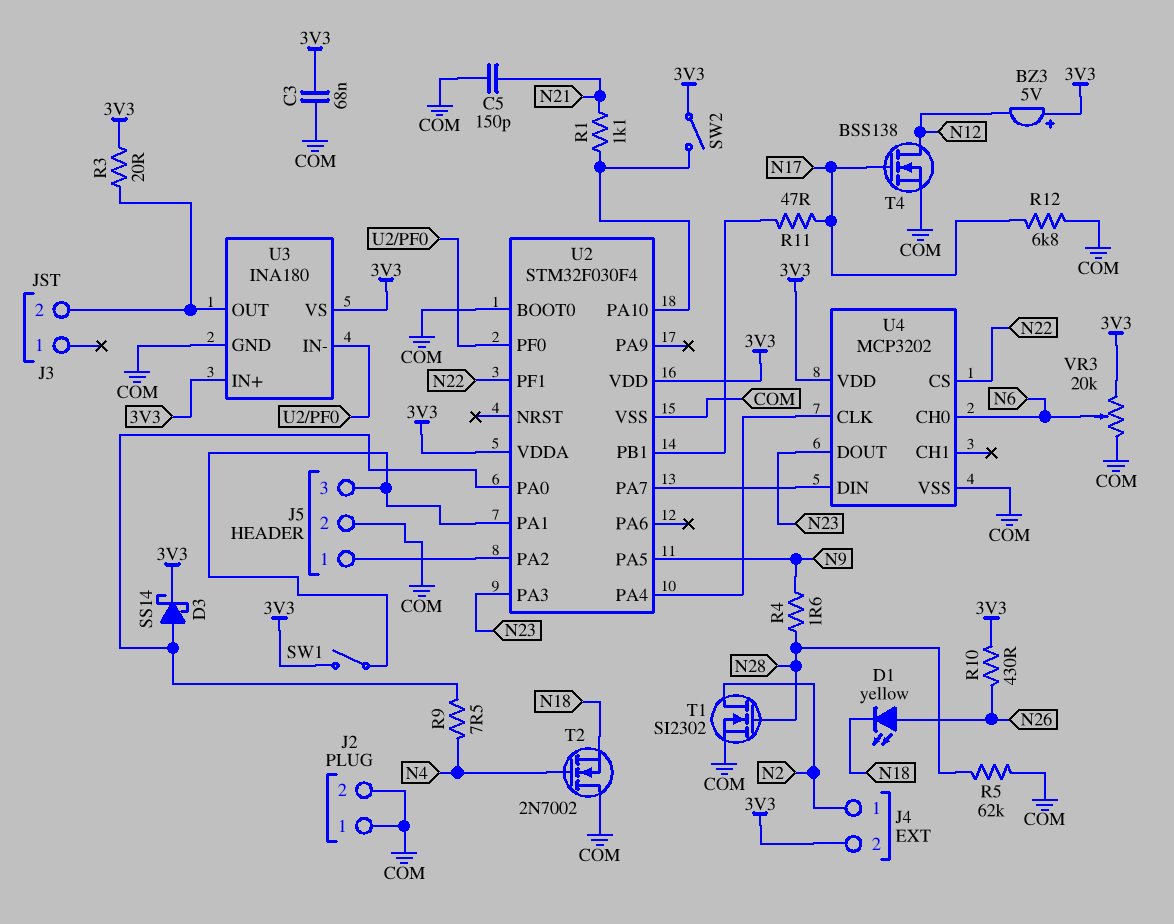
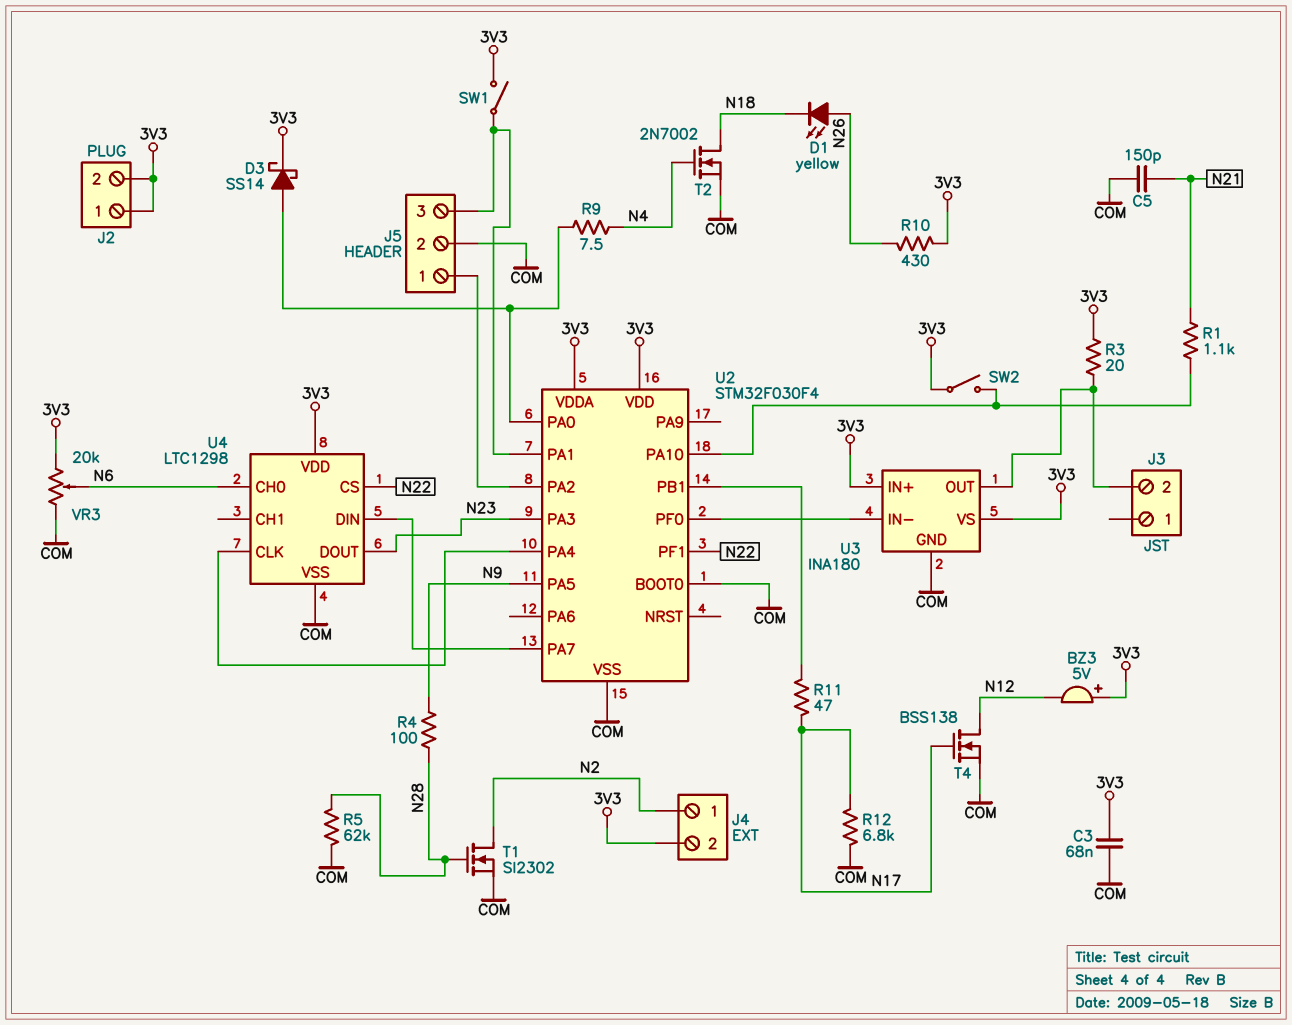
J2 pin 1: COM -> 3V3
J2 pin 2: COM -> 3V3
R4: 1.6 (N9, N28) -> 100 (N9, N28)
T2: NMOS 2N7002 (G N4, D COM, S N18) -> NMOS 2N7002 (G N4, D N18, S COM)
U4: MCP3202 -> LTC1298

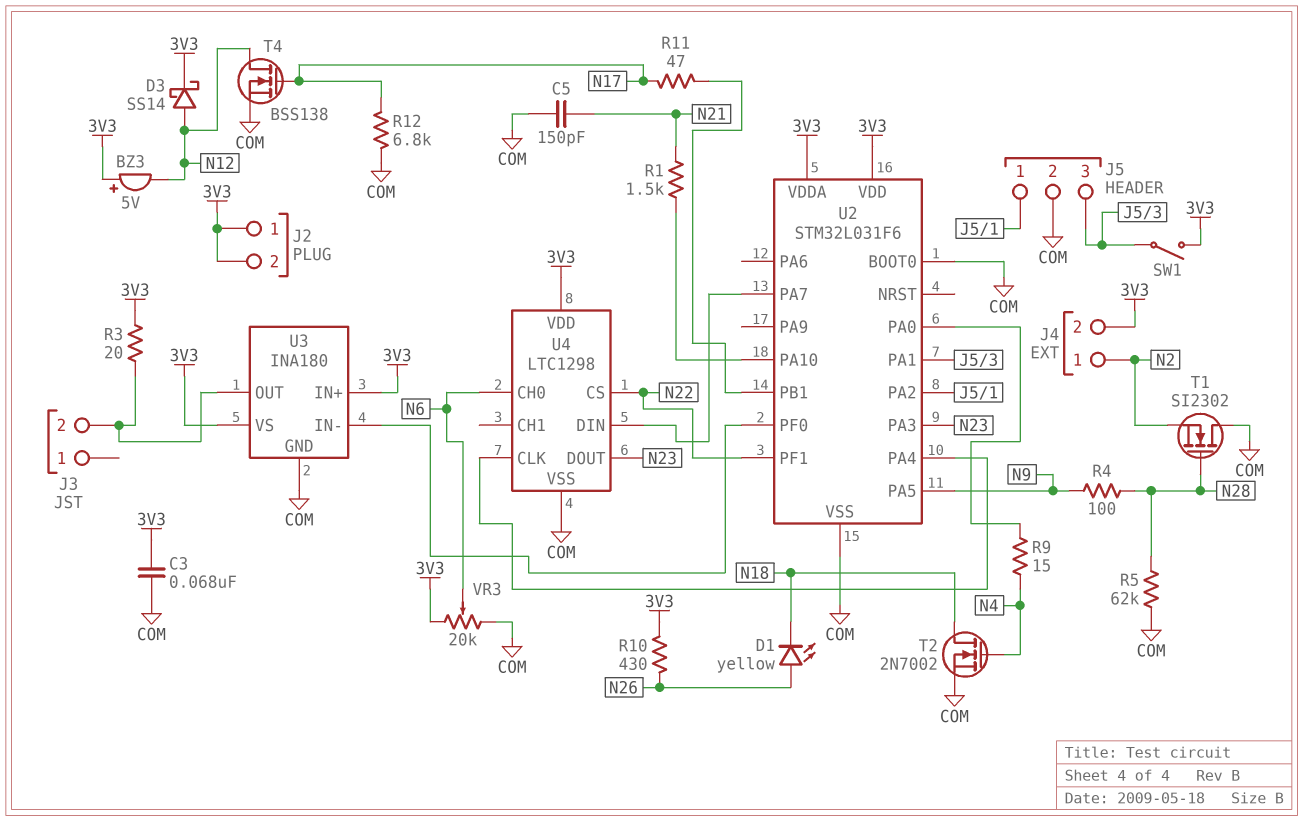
D3: schottky SS14 (A U2/PA0, K 3V3) -> schottky SS14 (A N12, K 3V3)
R1: 1.1k (N21, U2/PA10) -> 1.5k (N21, U2/PA10)
R9: 7.5 (N4, U2/PA0) -> 15 (N4, U2/PA0)
SW2: switch (3V3, U2/PA10) -> none
T1: NMOS SI2302 (G N28, D N2, S COM) -> NMOS SI2302 (G N28, D COM, S N2)
U2: STM32F030F4 -> STM32L031F6

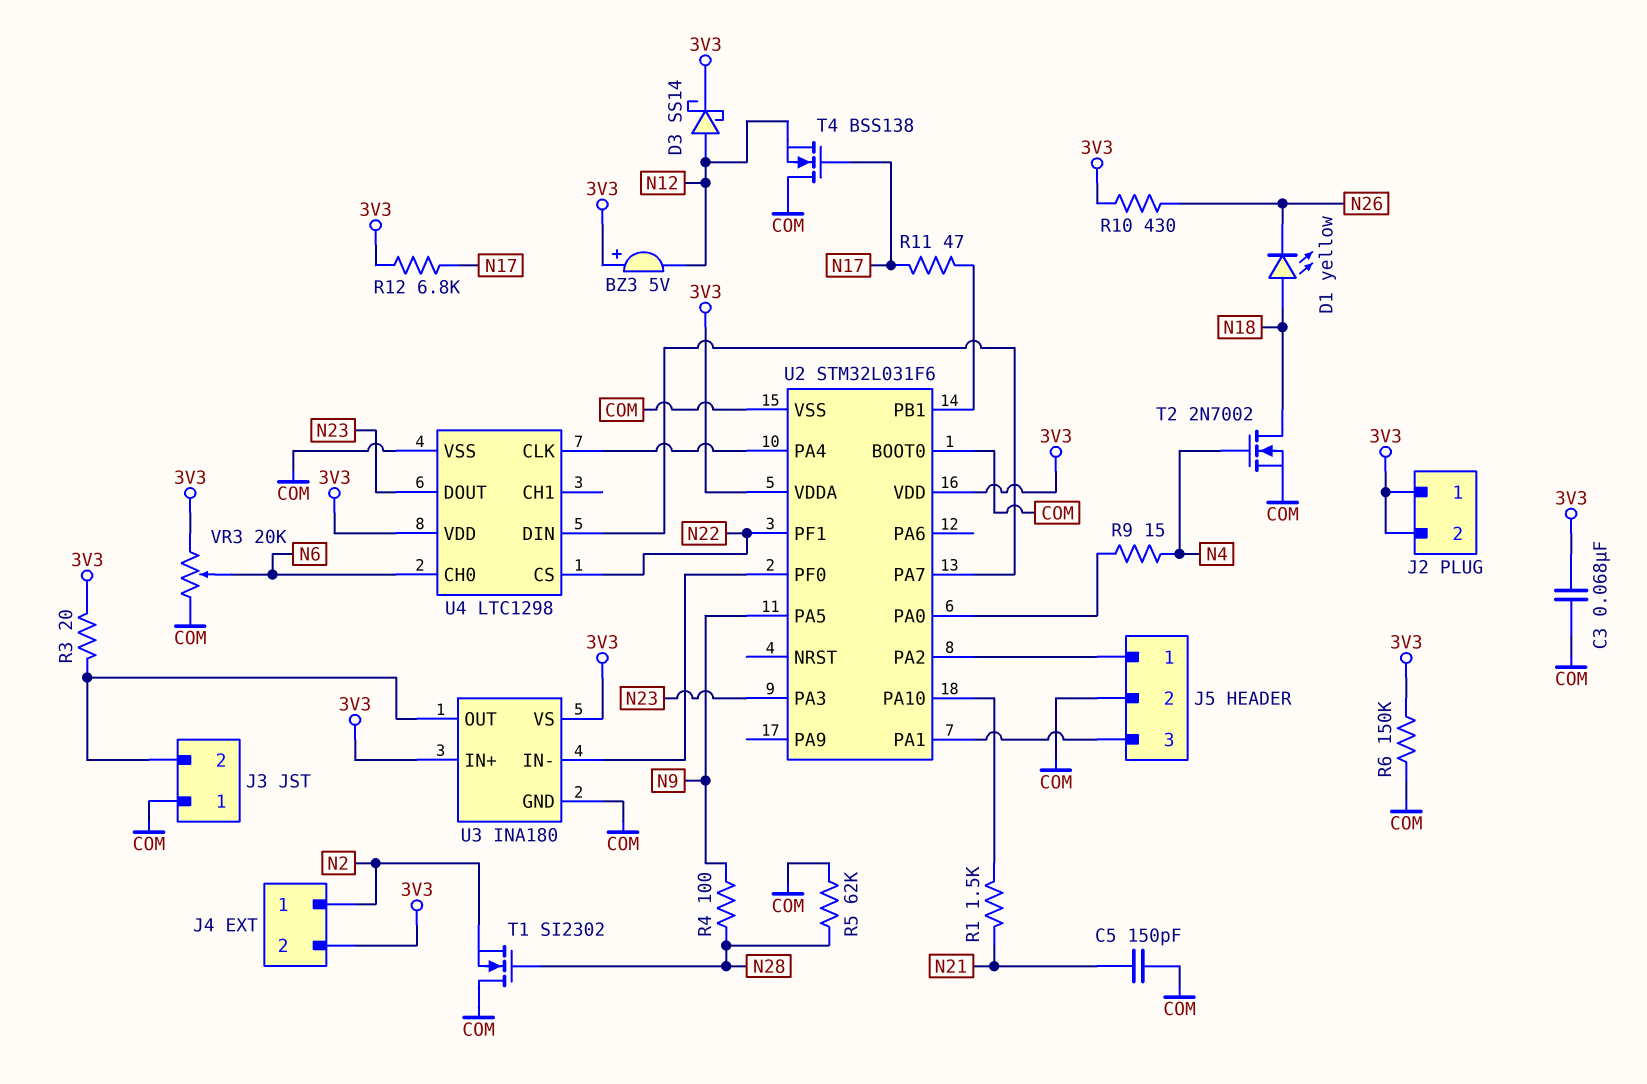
D1: LED yellow (A N26, K N18) -> LED yellow (A N18, K N26)
J3 pin 1: none -> COM
R6: none -> 150k (3V3, COM)
R12: 6.8k (COM, N17) -> 6.8k (3V3, N17)
SW1: switch (3V3, J5/3) -> none
T4: NMOS BSS138 (G N17, D N12, S COM) -> NMOS BSS138 (G N17, D COM, S N12)

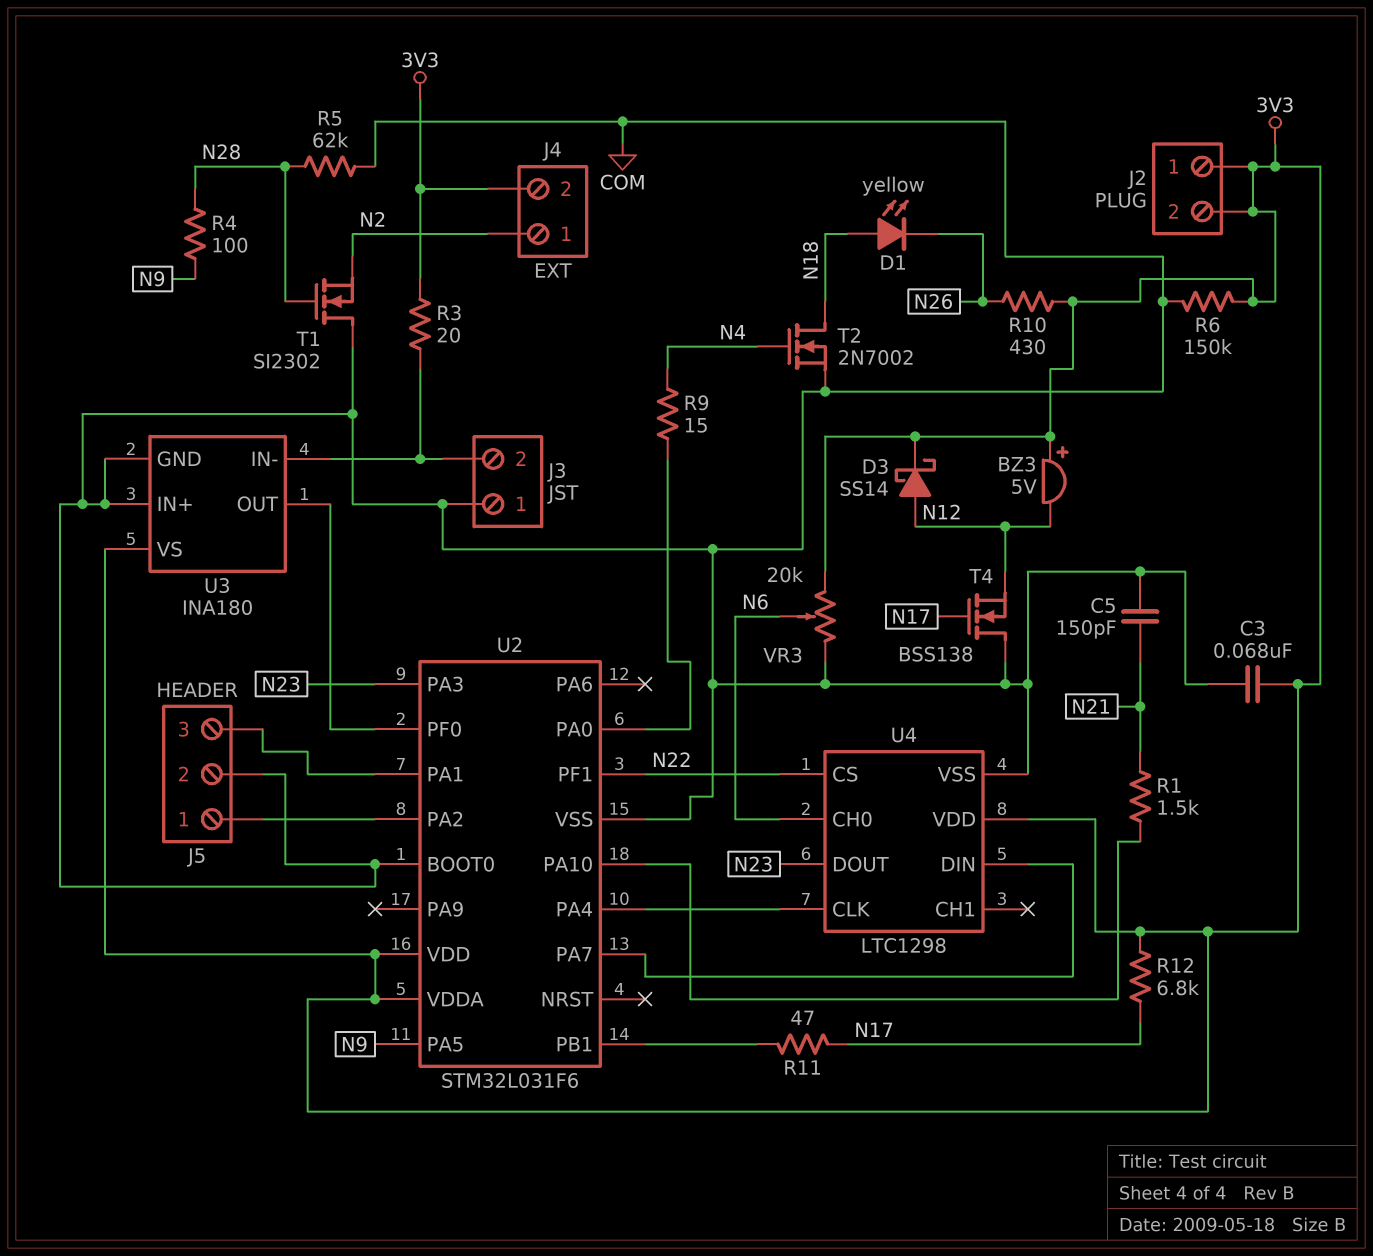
U3 pin IN+: 3V3 -> COM
U3 pin IN-: U2/PF0 -> J3/2
U3 pin OUT: J3/2 -> U2/PF0

